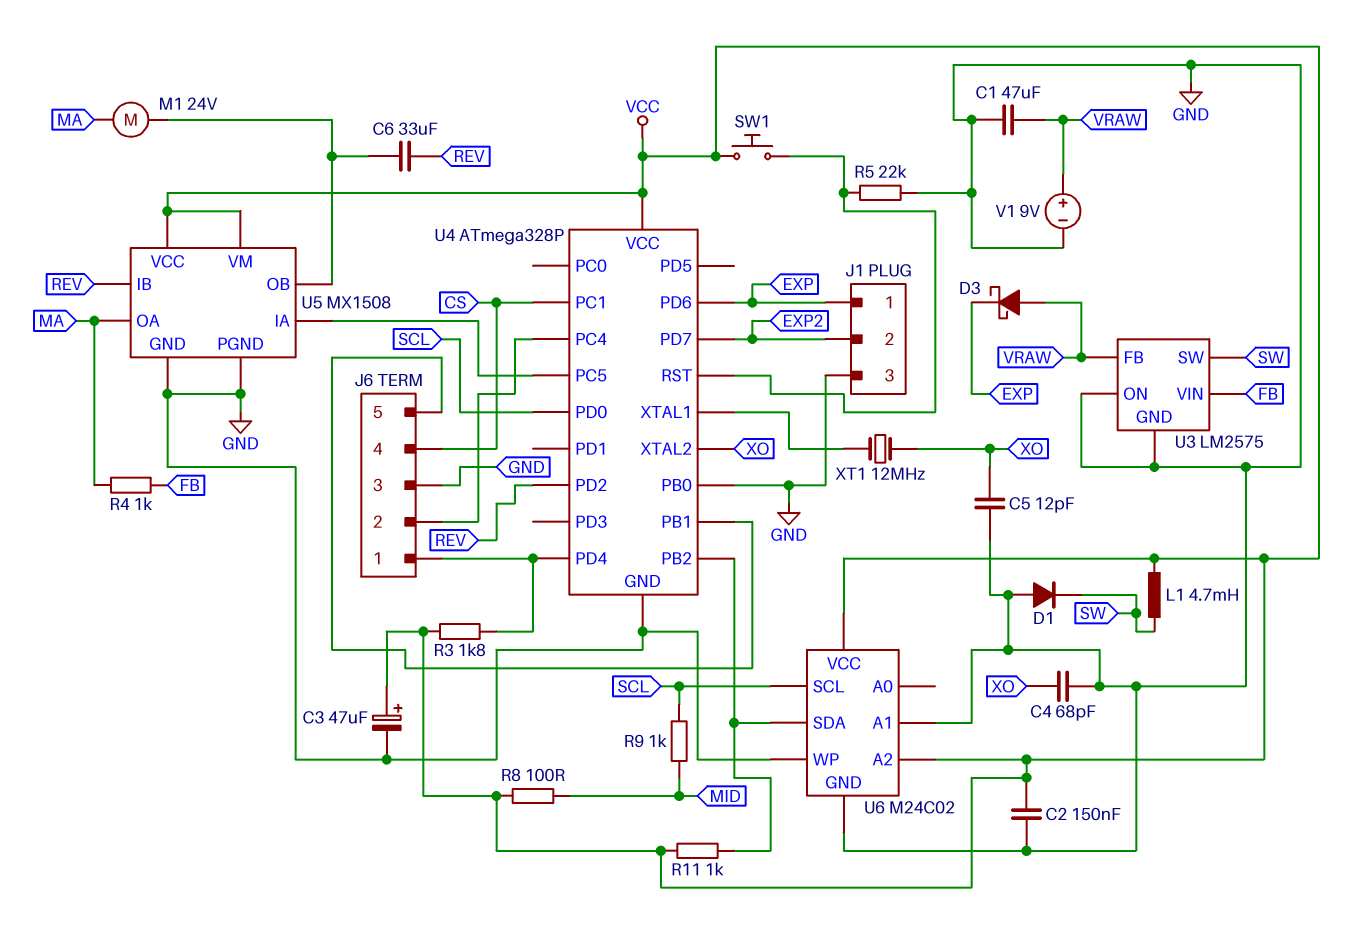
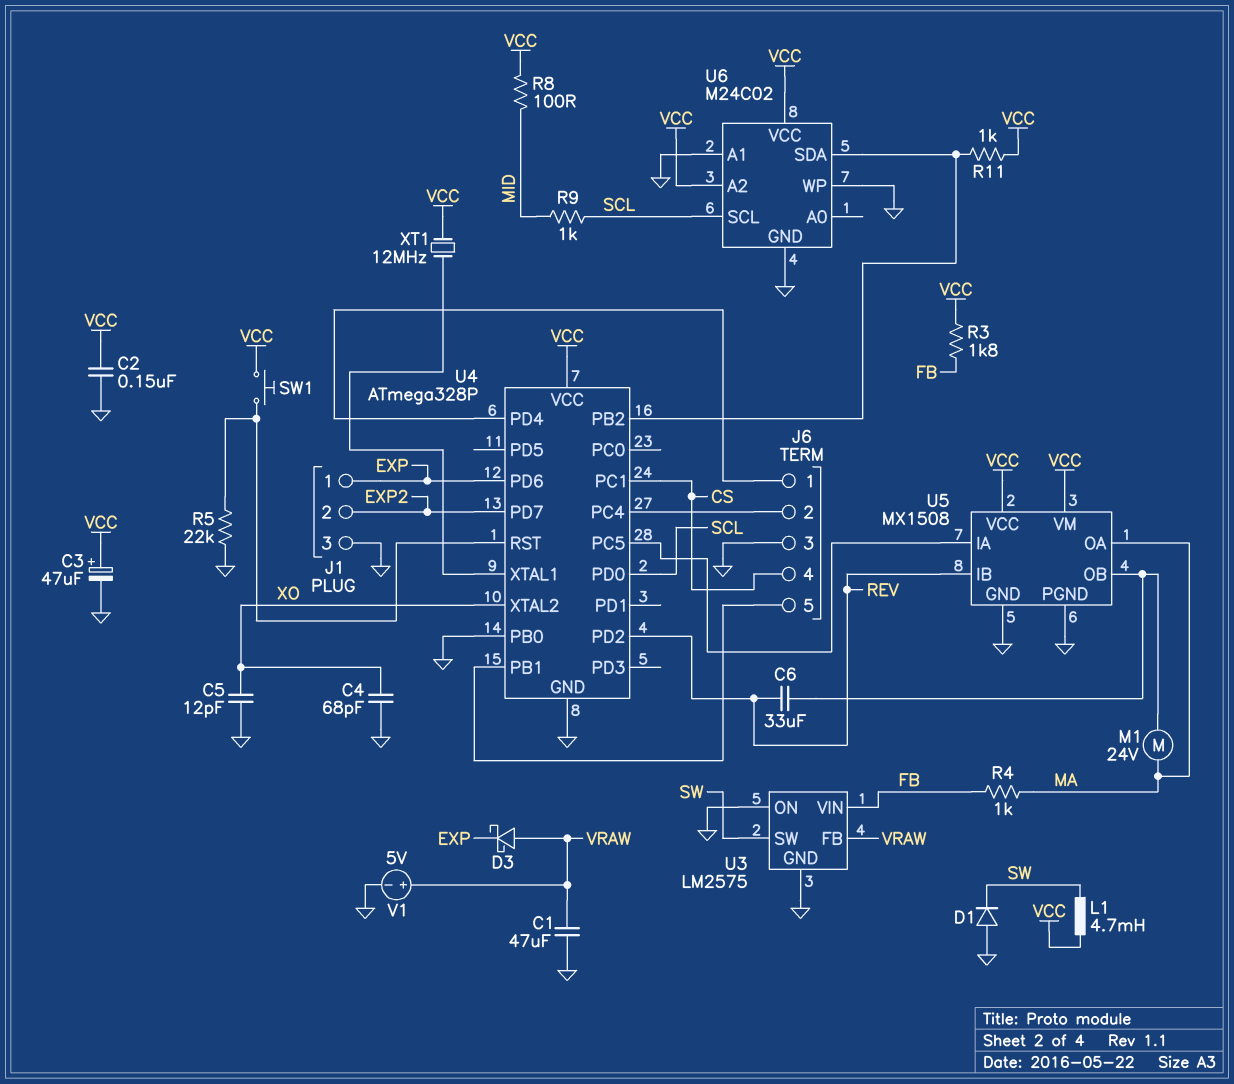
R3: 1.8k (J6/1, VCC) -> 1.8k (FB, VCC)
V1: 9V (plus VRAW, minus GND) -> 5V (plus VRAW, minus GND)
XT1: 12MHz (U4/XTAL1, XO) -> 12MHz (U4/XTAL1, VCC)

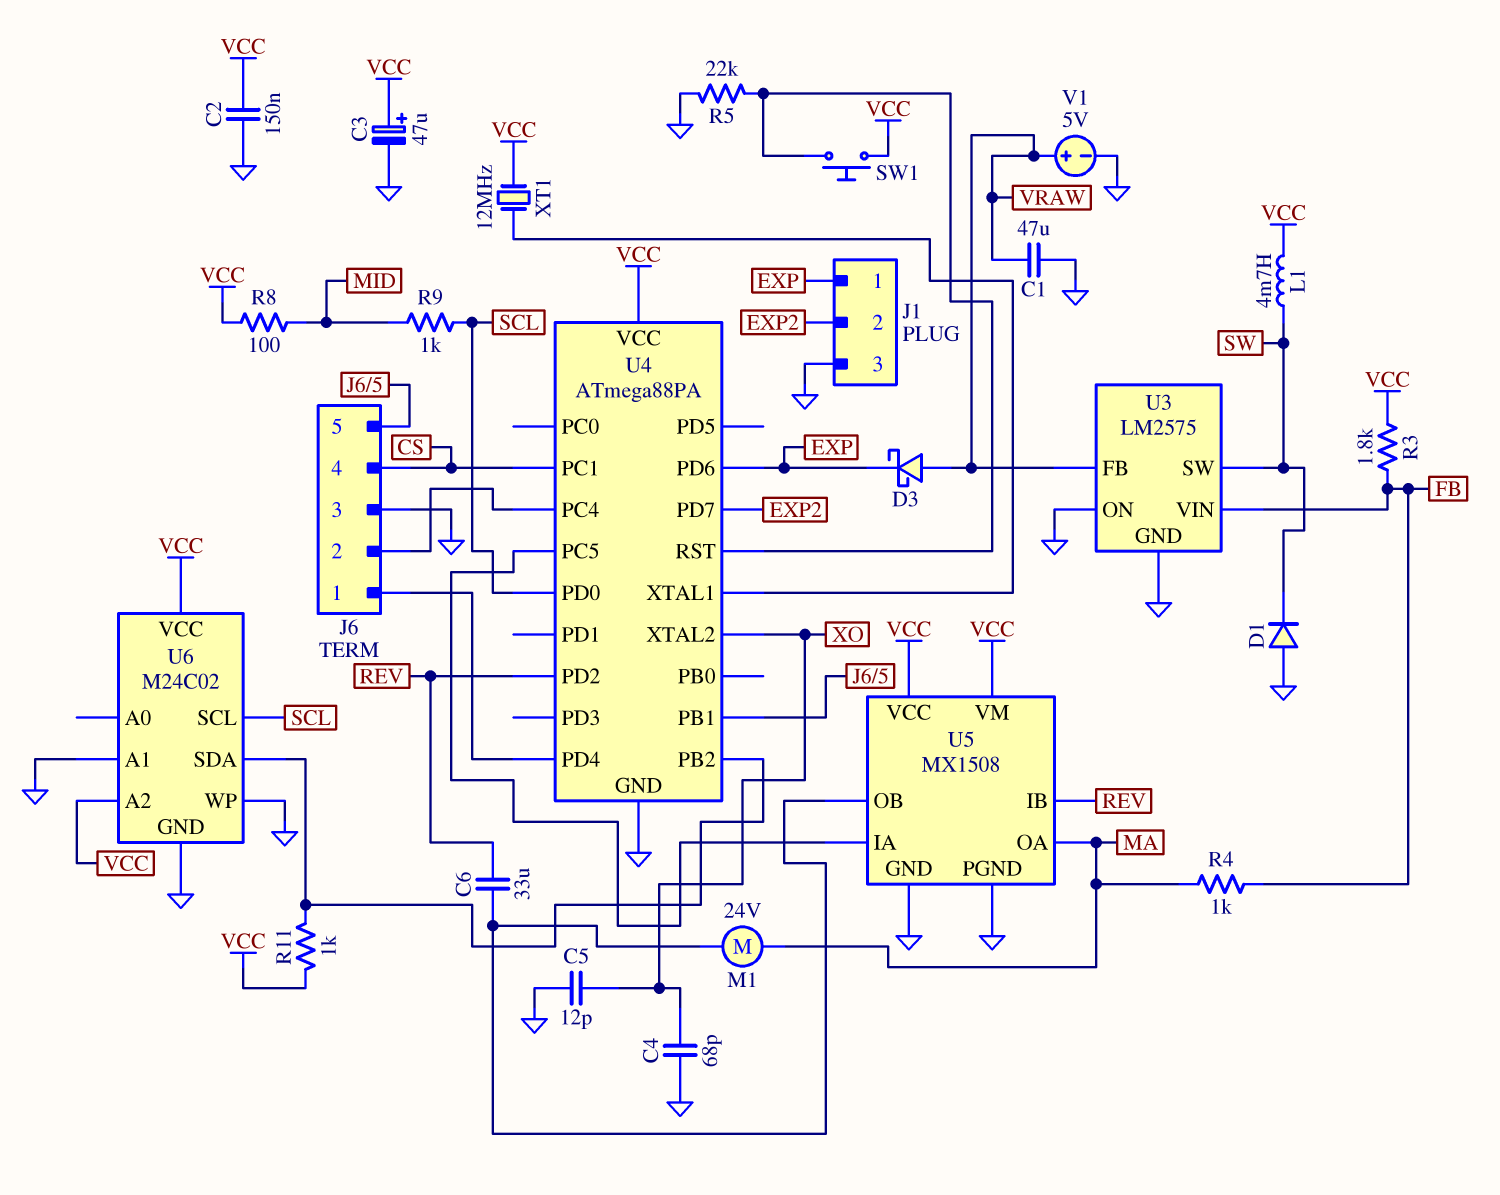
U4: ATmega328P -> ATmega88PA
U4 pin PB0: GND -> none

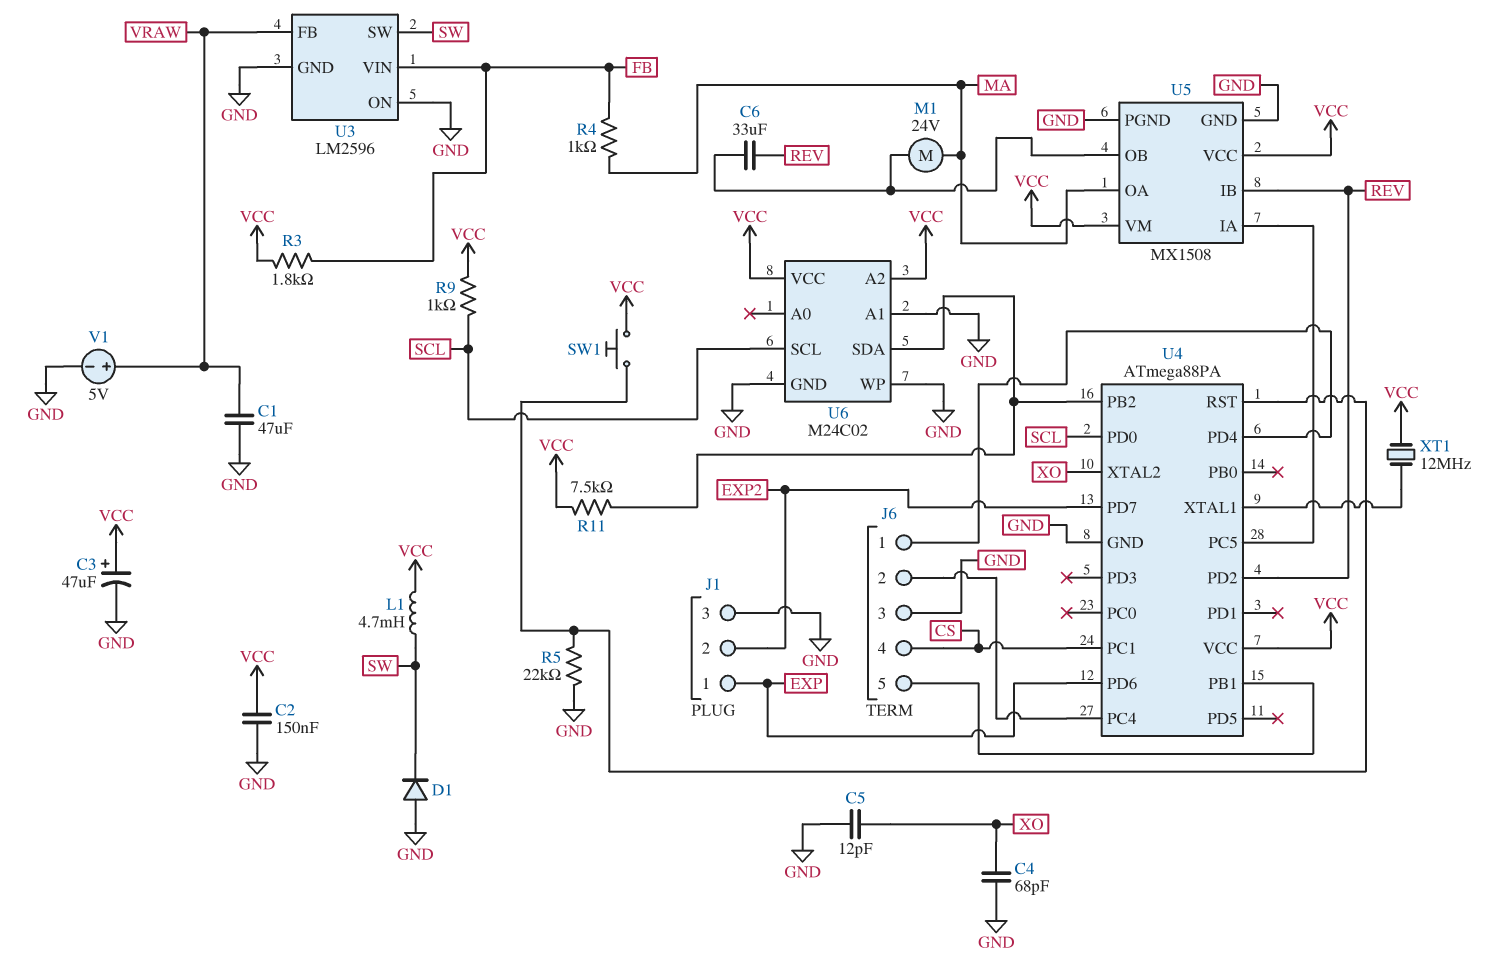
D3: schottky (A VRAW, K EXP) -> none
R8: 100 (MID, VCC) -> none
R9: 1k (MID, SCL) -> 1k (SCL, VCC)
R11: 1k (U4/PB2, VCC) -> 7.5k (U4/PB2, VCC)
U3: LM2575 -> LM2596

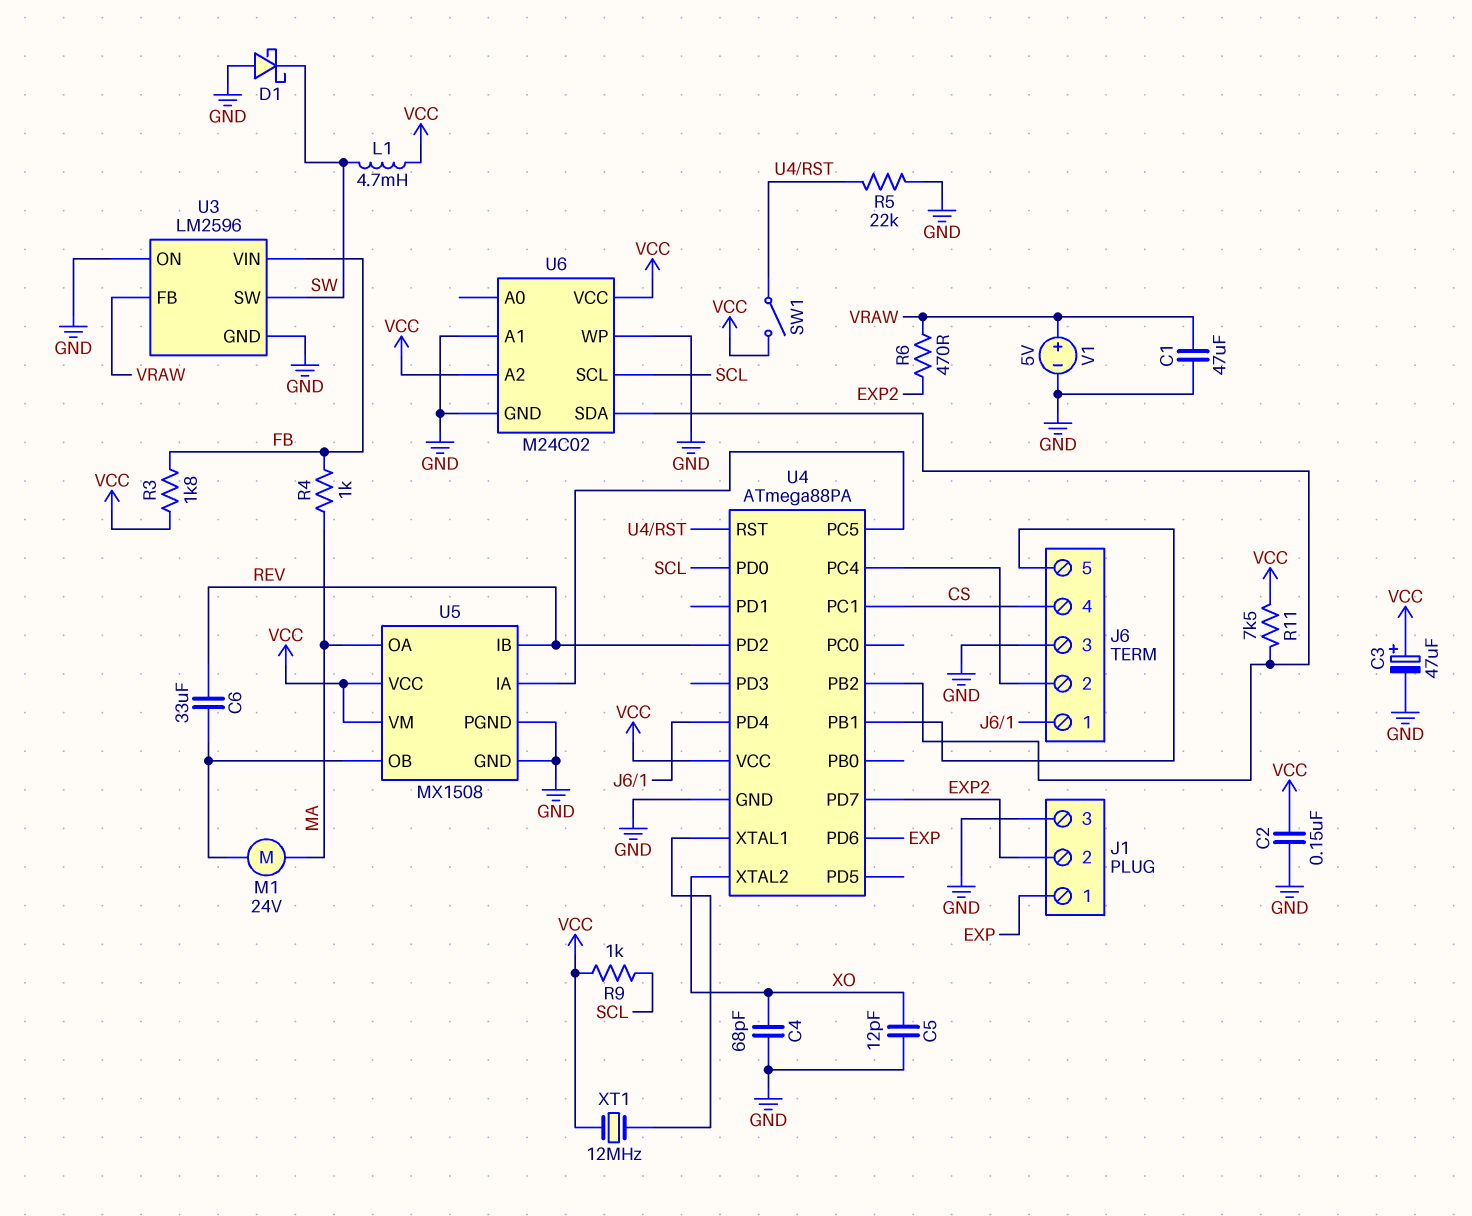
D1: diode (A GND, K SW) -> schottky (A GND, K SW)
R6: none -> 470 (EXP2, VRAW)
SW1: button (U4/RST, VCC) -> switch (U4/RST, VCC)

